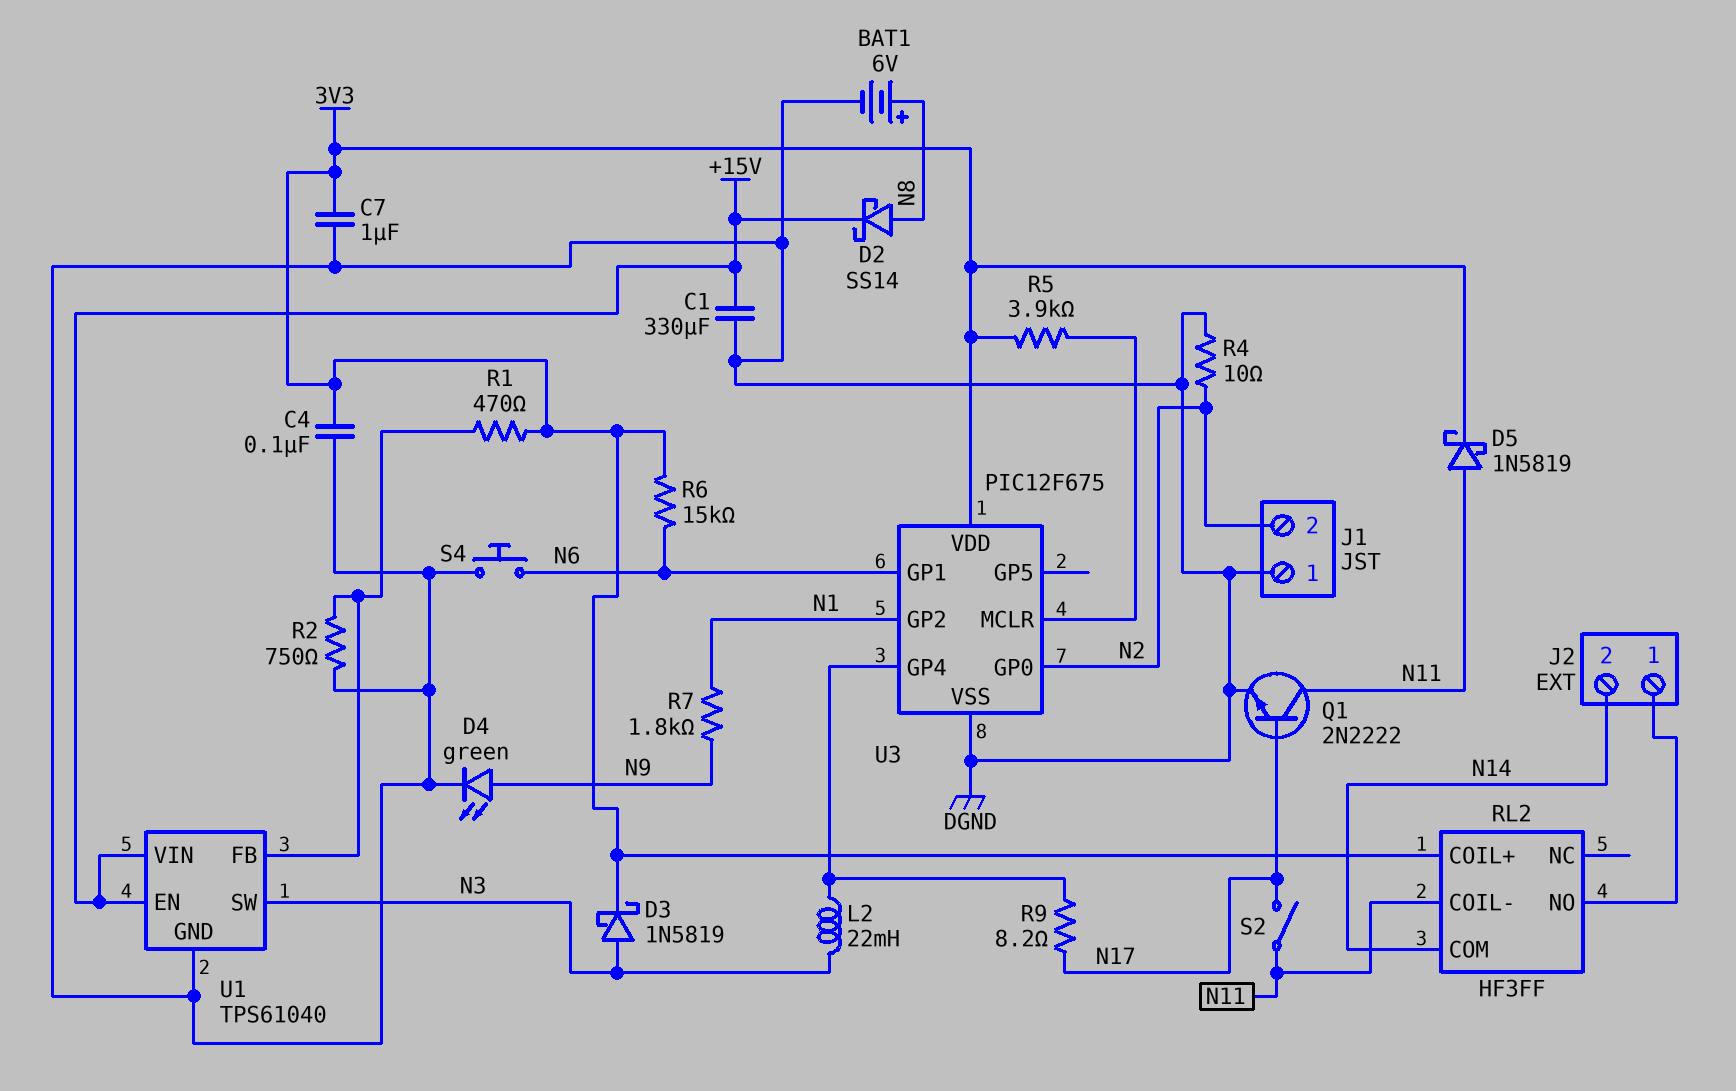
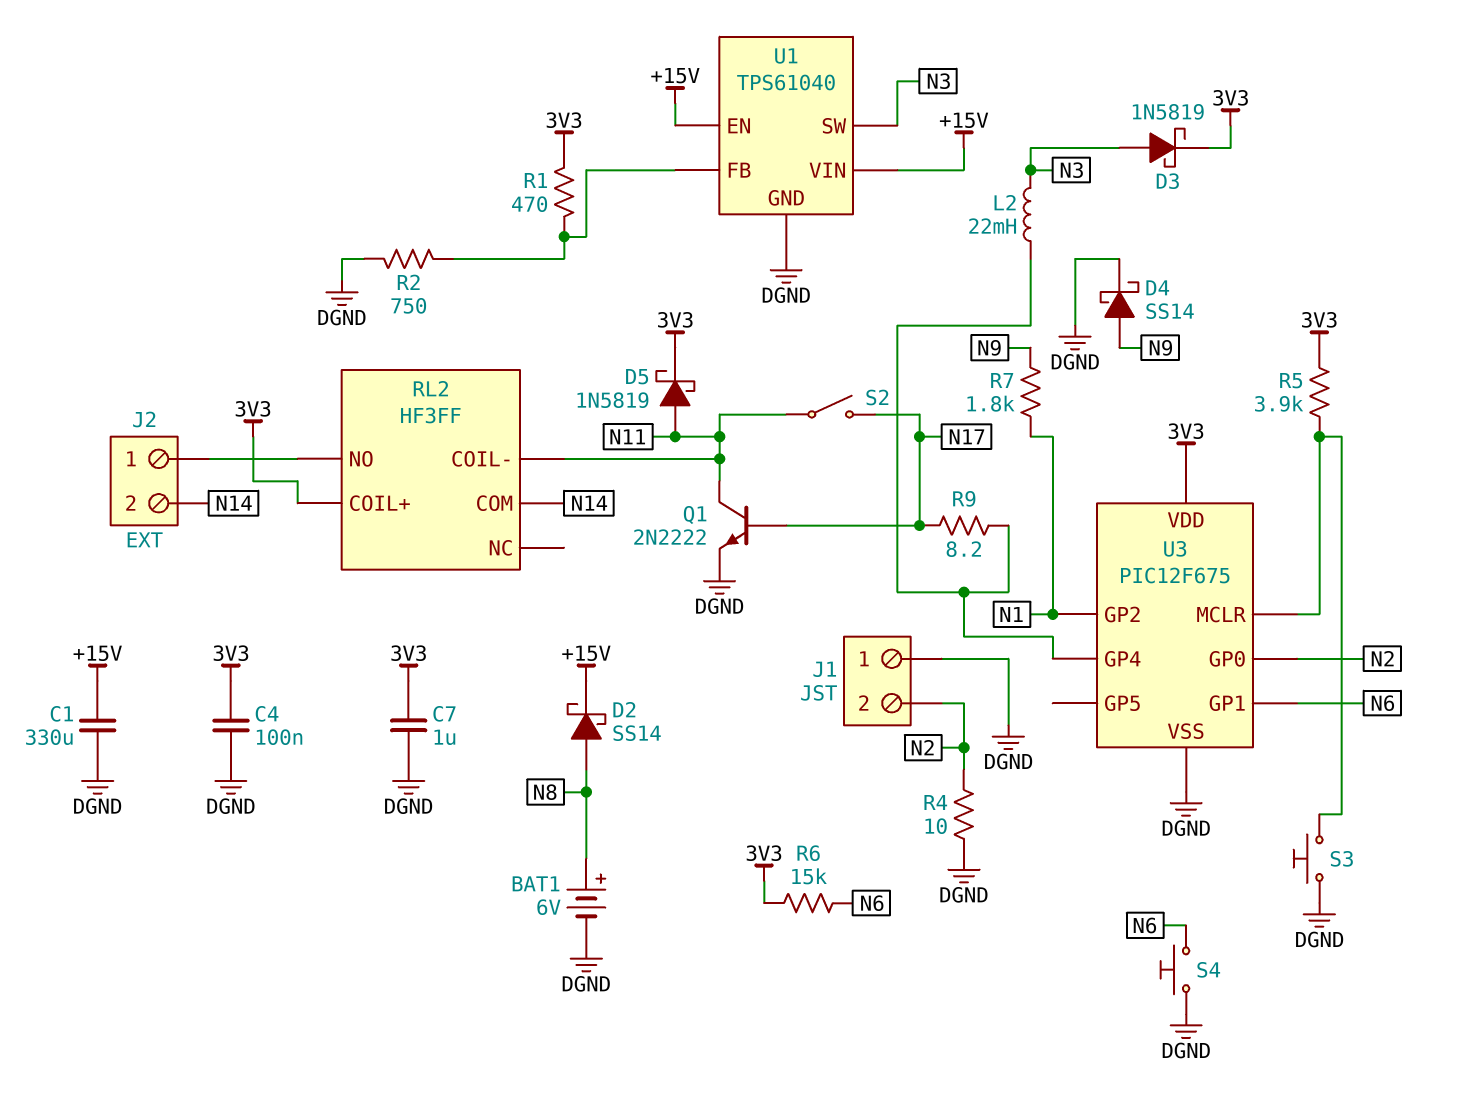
D4: LED green (A N9, K DGND) -> schottky SS14 (A N9, K DGND)
S3: none -> button (DGND, U3/MCLR)

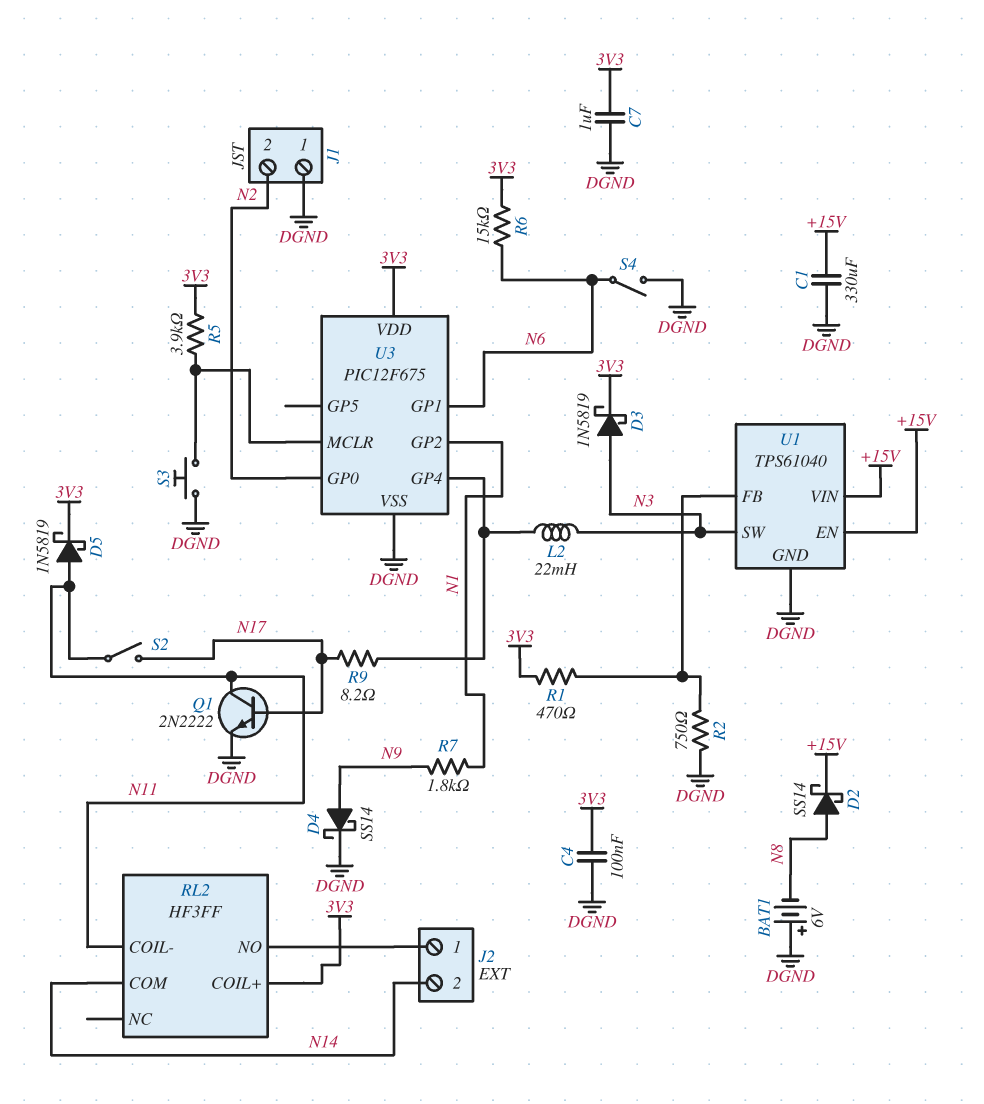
BAT1: 6V (plus N8, minus DGND) -> 6V (plus DGND, minus N8)
R4: 10 (DGND, N2) -> none
S4: button (DGND, N6) -> switch (DGND, N6)

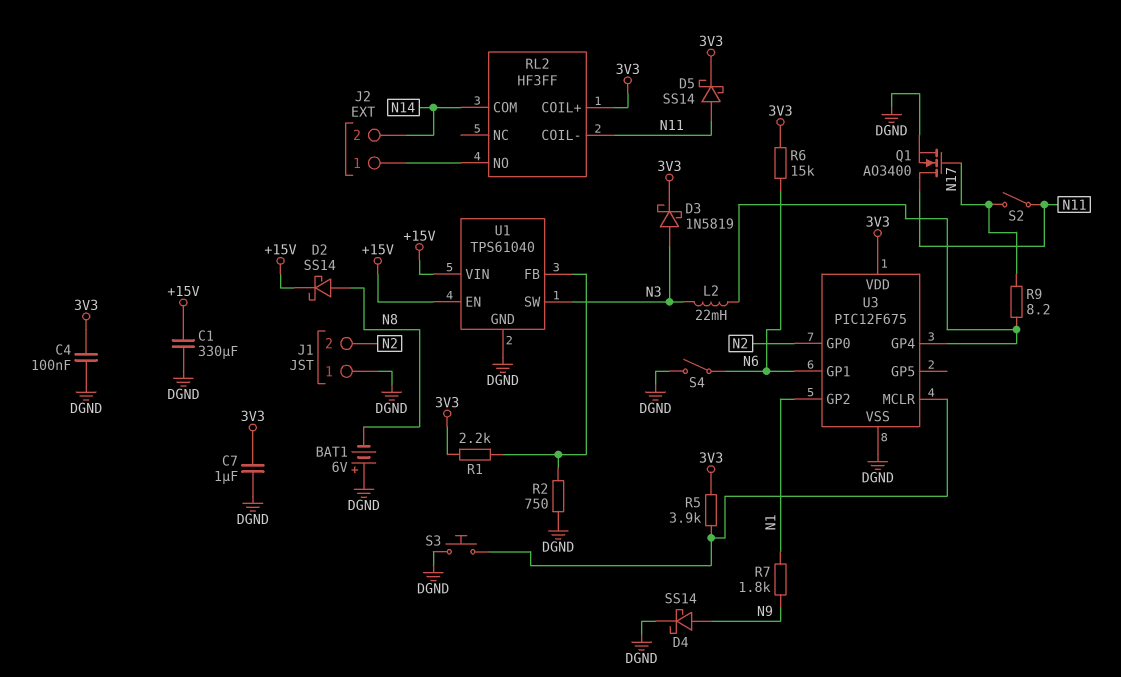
D5: schottky 1N5819 (A N11, K 3V3) -> schottky SS14 (A N11, K 3V3)
Q1: NPN 2N2222 (B N17, C N11, E DGND) -> NMOS AO3400 (G N17, D N11, S DGND)
R1: 470 (3V3, U1/FB) -> 2.2k (3V3, U1/FB)

